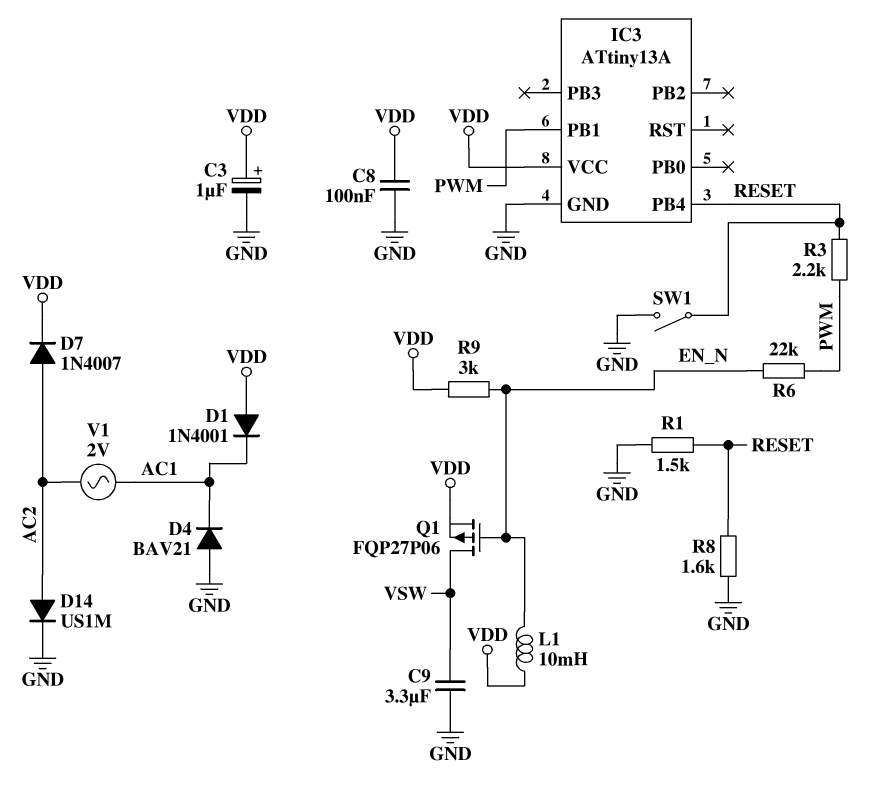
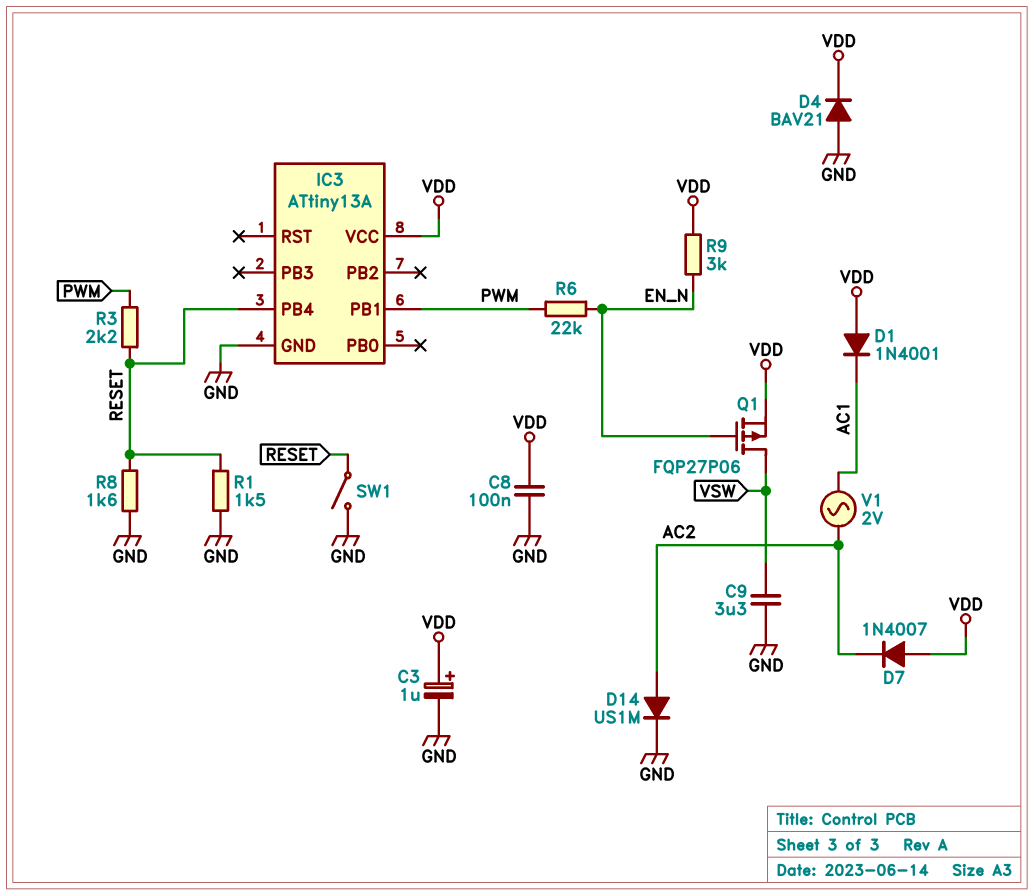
D4: diode BAV21 (A GND, K AC1) -> diode BAV21 (A GND, K VDD)
D7: diode 1N4007 (A AC2, K VDD) -> diode 1N4007 (A VDD, K AC2)
L1: 10mH (EN_N, VDD) -> none

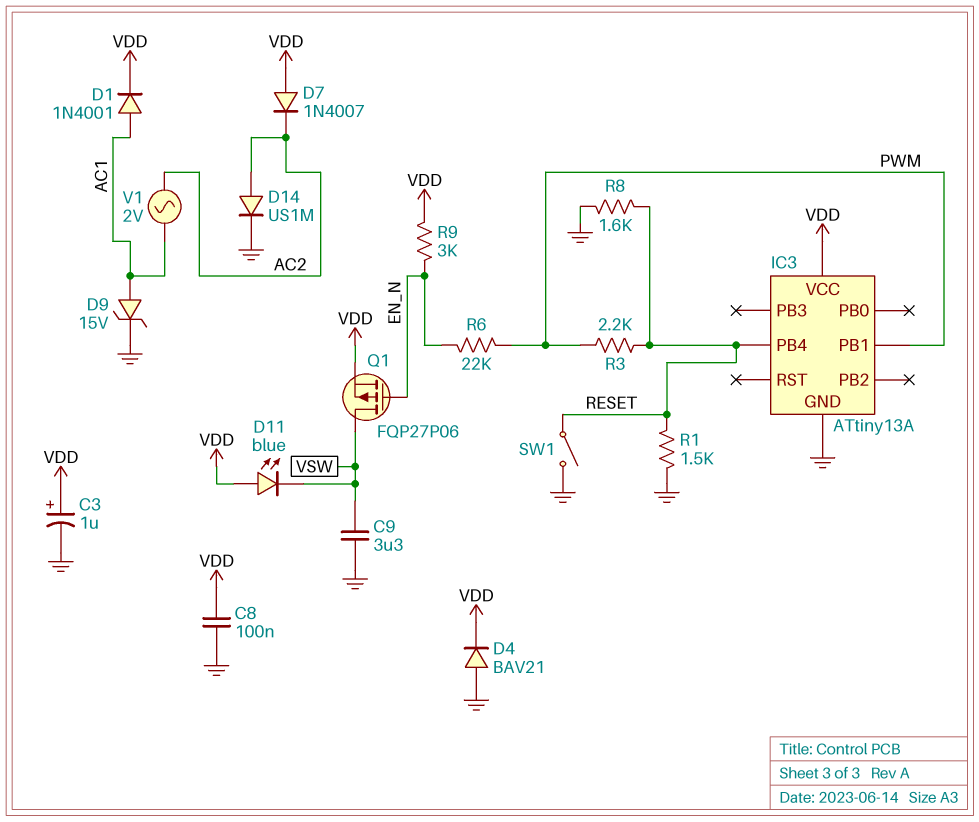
D1: diode 1N4001 (A VDD, K AC1) -> diode 1N4001 (A AC1, K VDD)
D9: none -> zener 15V (A AC1, K GND)
D11: none -> LED blue (A VDD, K VSW)

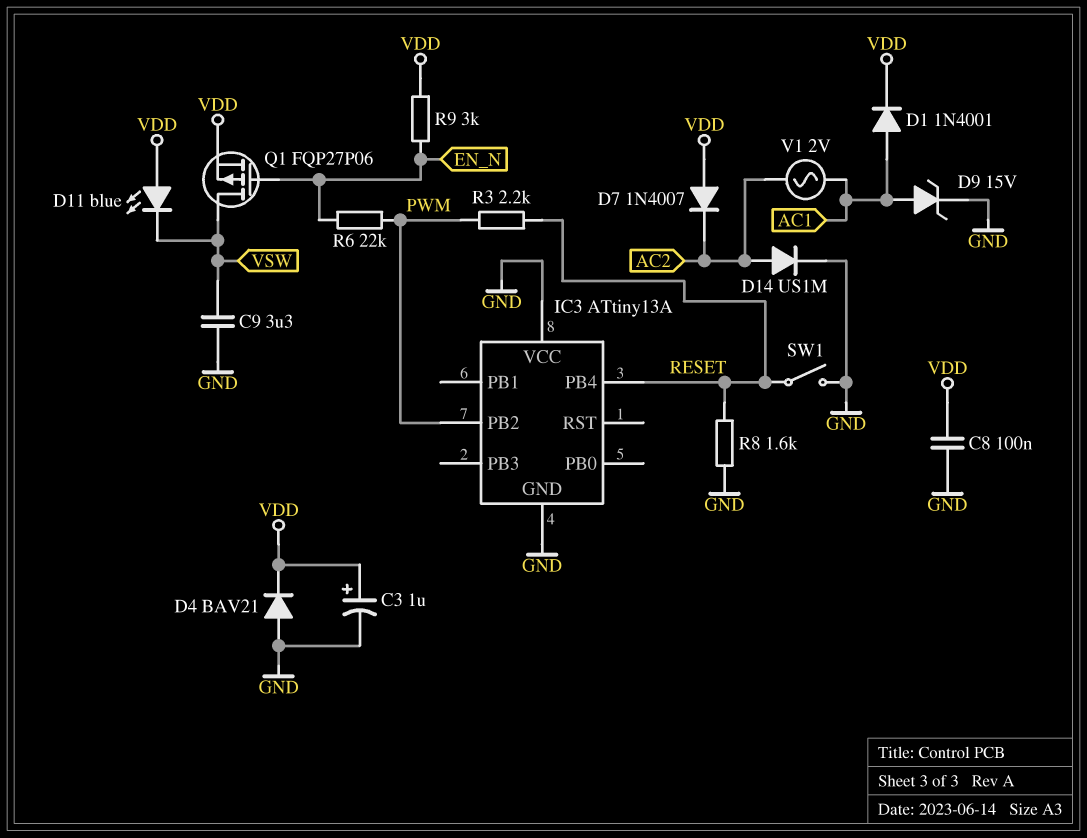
IC3 pin PB1: PWM -> none
IC3 pin PB2: none -> PWM
IC3 pin VCC: VDD -> GND
R1: 1.5k (GND, RESET) -> none

